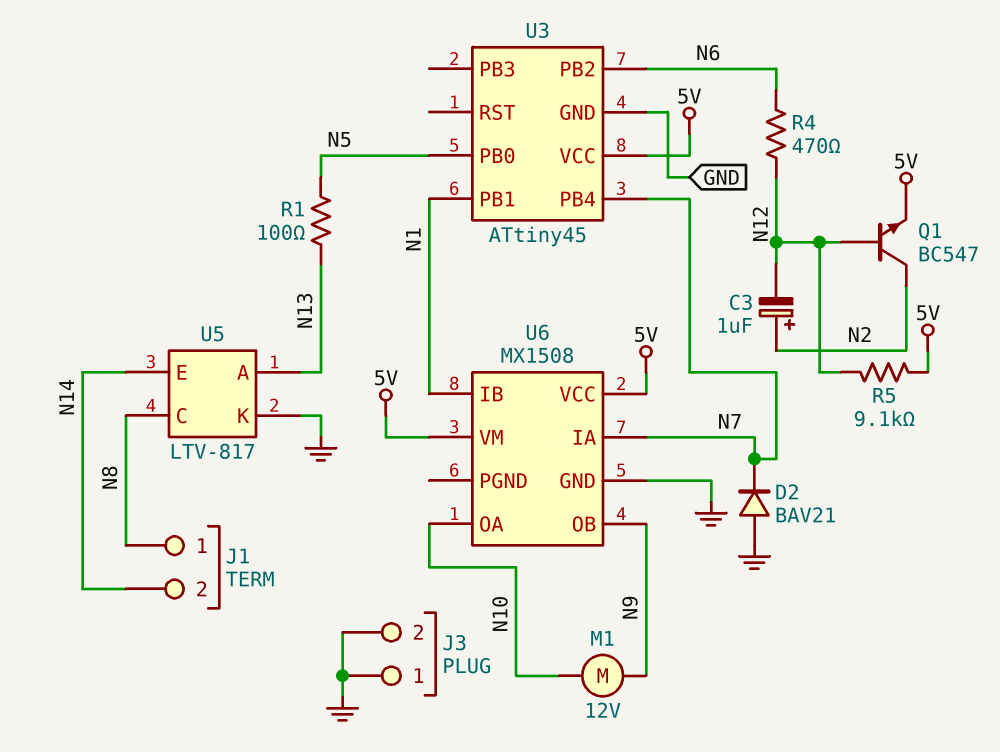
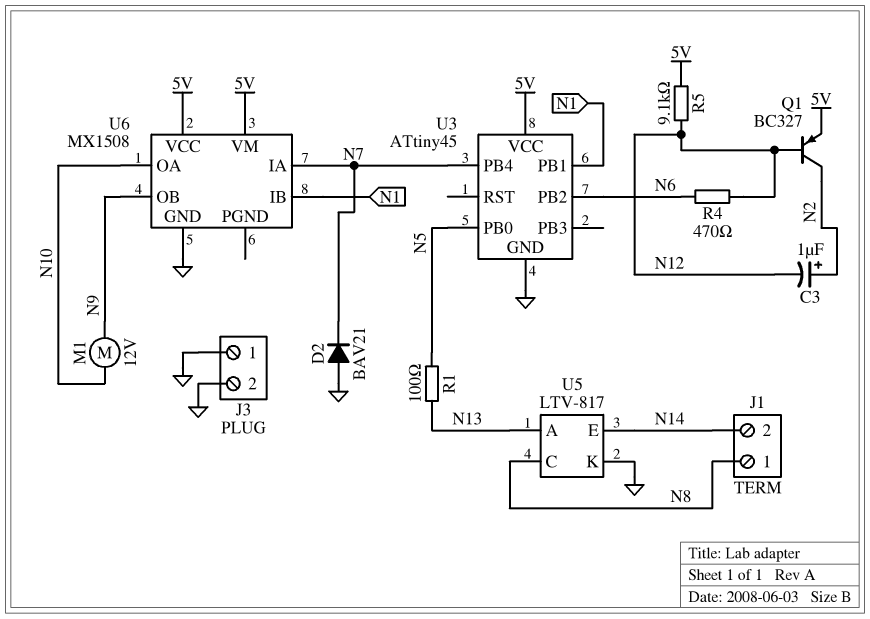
Q1: NPN BC547 (B N12, C N2, E 5V) -> PNP BC327 (B N12, C N2, E 5V)

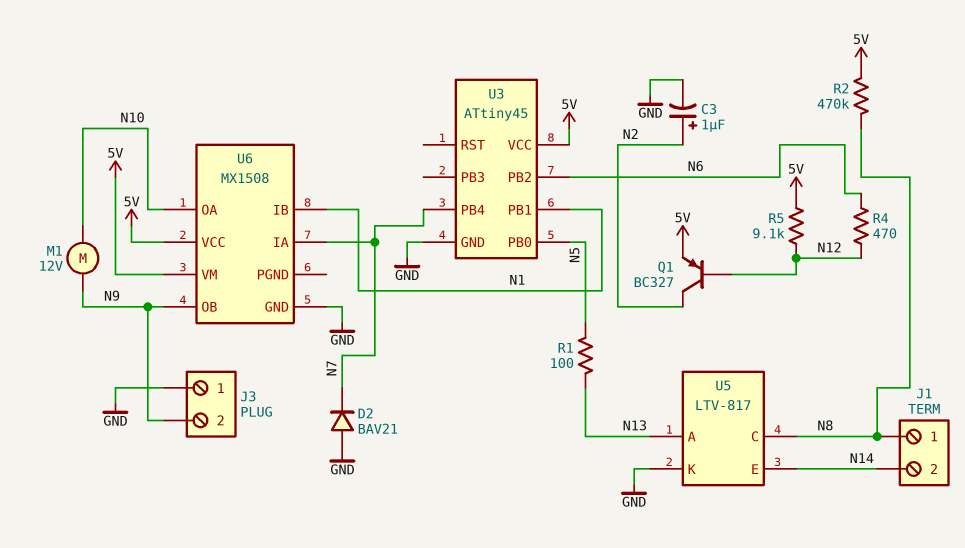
C3: 1uF (plus N2, minus N12) -> 1uF (plus N2, minus GND)
J3 pin 2: GND -> N9
R2: none -> 470k (5V, N8)

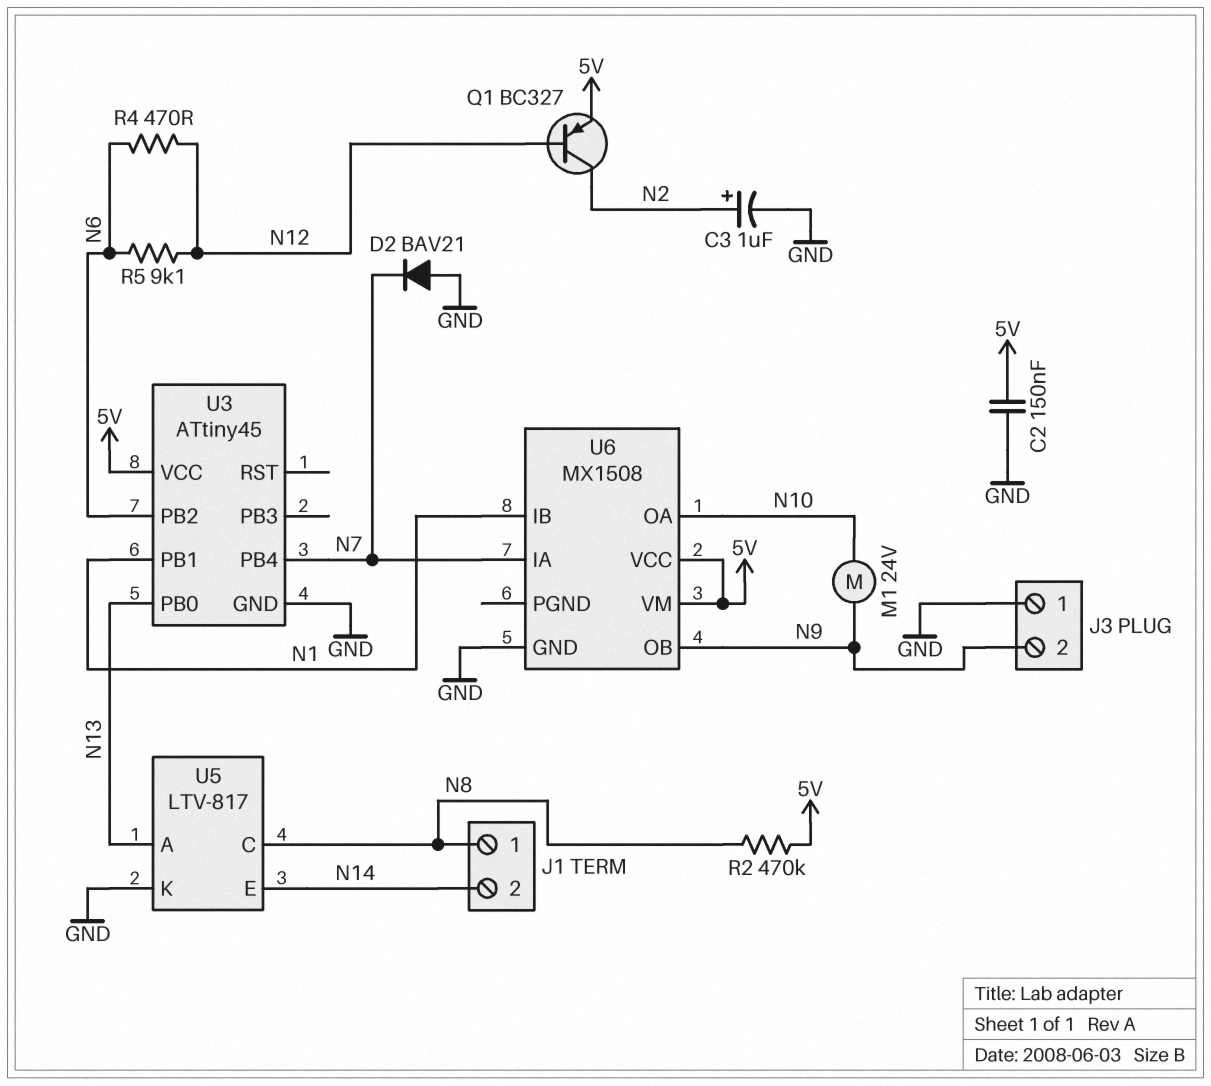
C2: none -> 150nF (5V, GND)
M1: motor 12V (N9, N10) -> motor 24V (N9, N10)
R1: 100 (N5, N13) -> none
R5: 9.1k (5V, N12) -> 9.1k (N6, N12)
U3 pin PB0: N5 -> N13

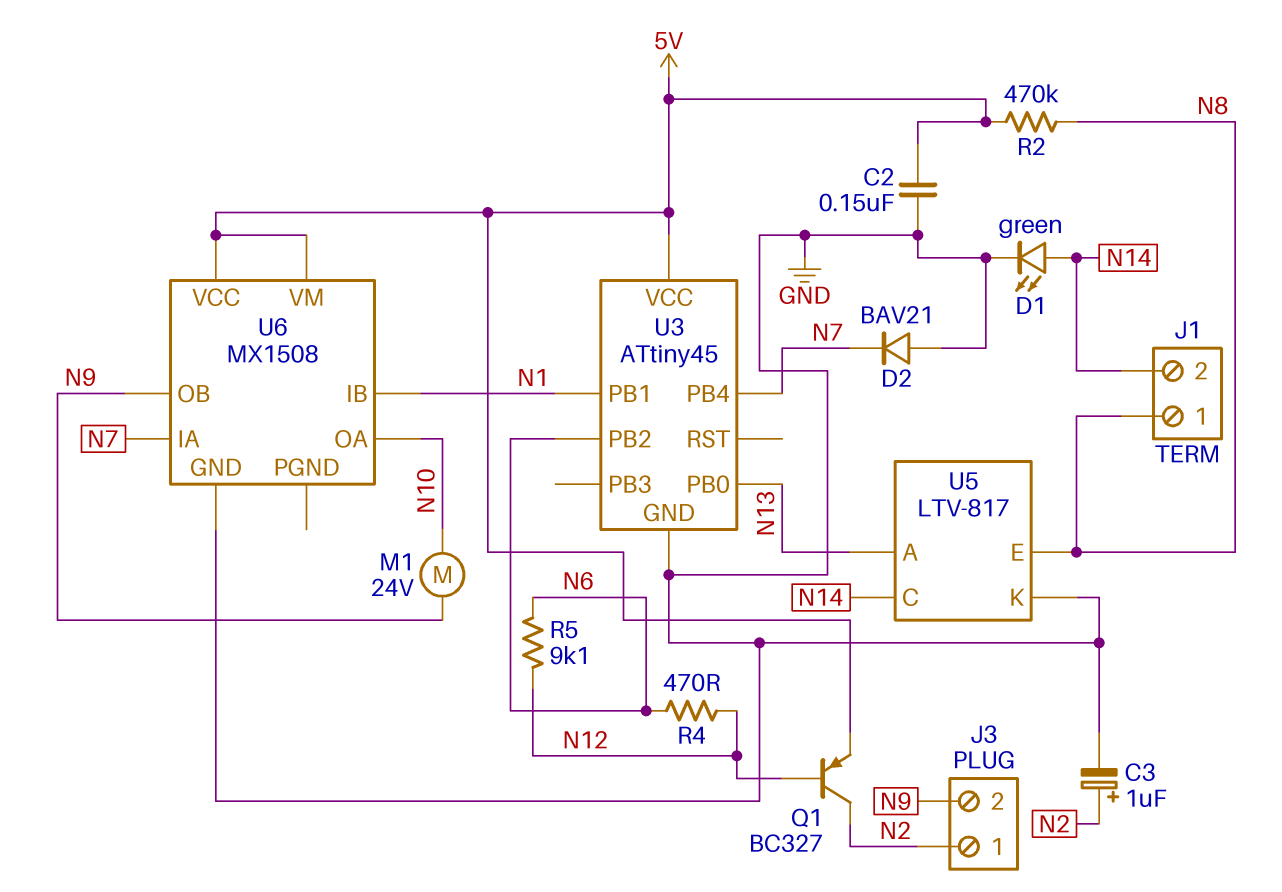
D1: none -> LED green (A N14, K GND)
J3 pin 1: GND -> N2
U5 pin C: N8 -> N14
U5 pin E: N14 -> N8

